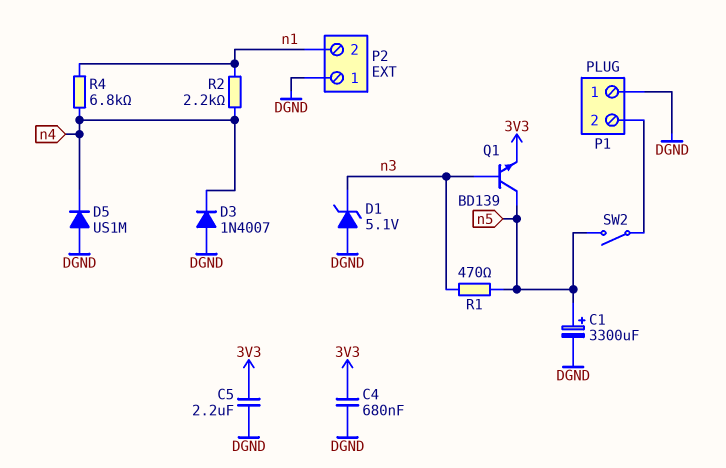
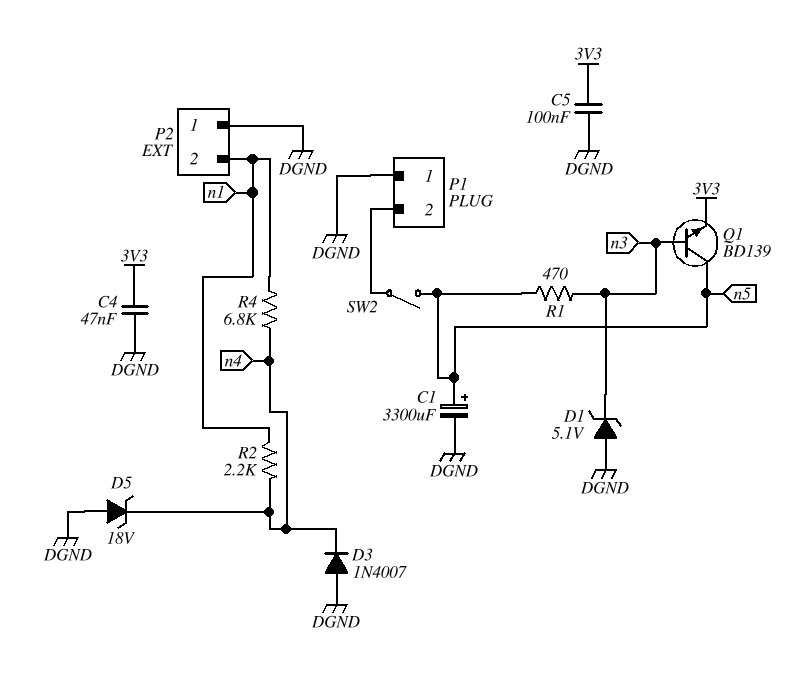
C4: 680nF (3V3, DGND) -> 47nF (3V3, DGND)
C5: 2.2uF (3V3, DGND) -> 100nF (3V3, DGND)
D5: diode US1M (A DGND, K n4) -> zener 18V (A DGND, K n4)

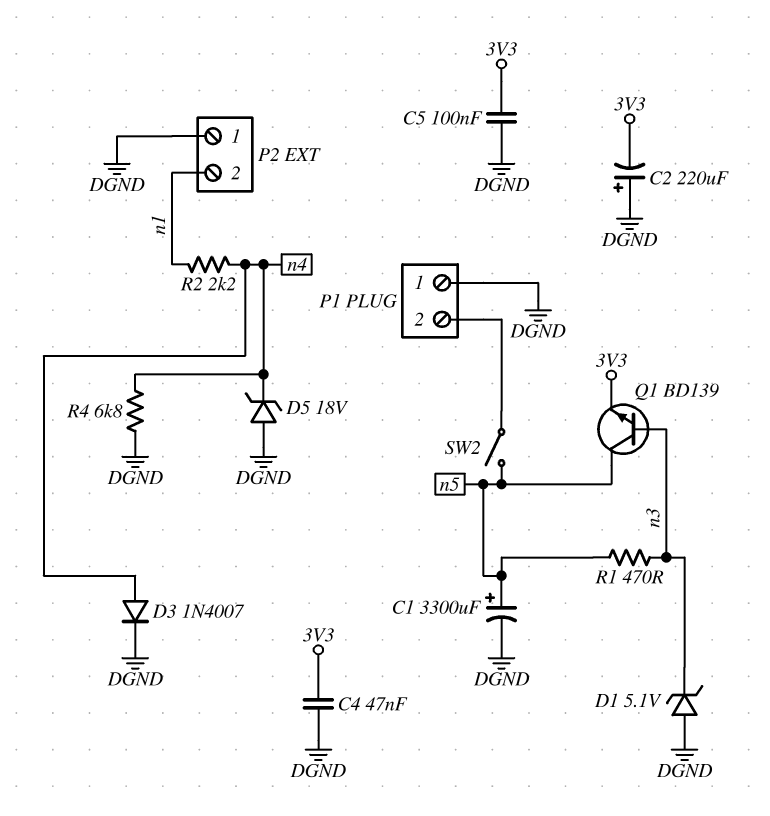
C2: none -> 220uF (plus DGND, minus 3V3)
D3: diode 1N4007 (A DGND, K n4) -> diode 1N4007 (A n4, K DGND)
R4: 6.8k (n1, n4) -> 6.8k (DGND, n4)

